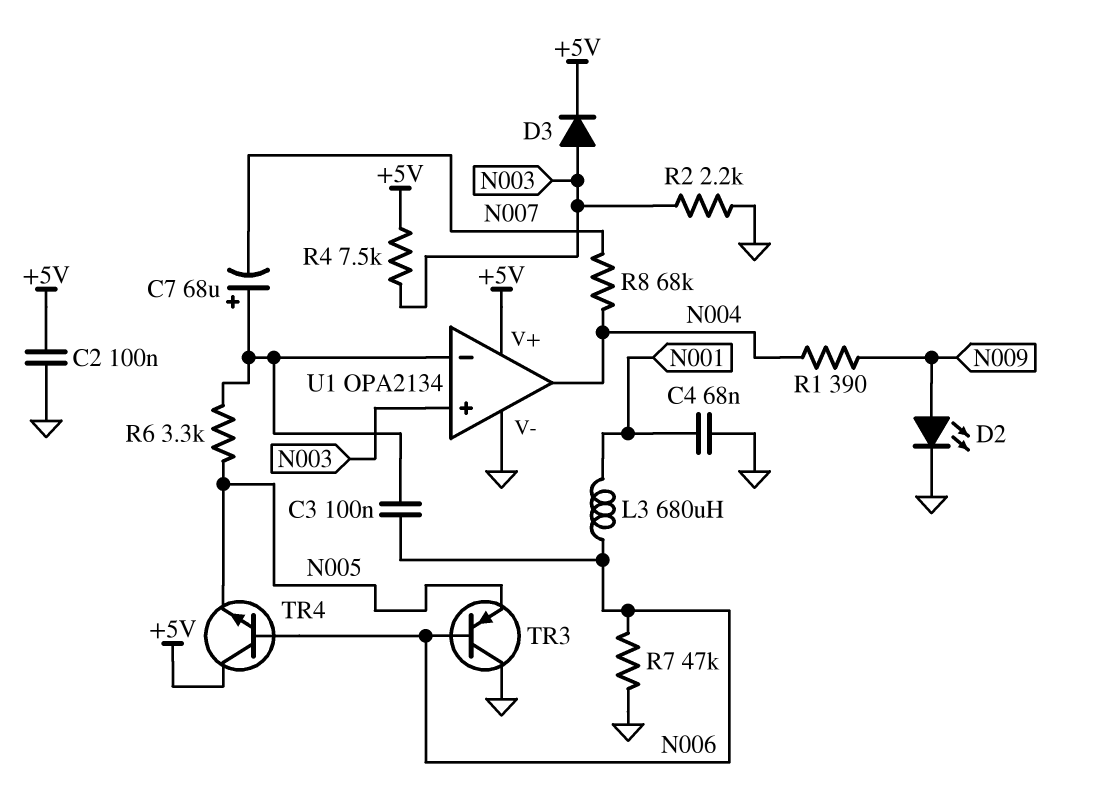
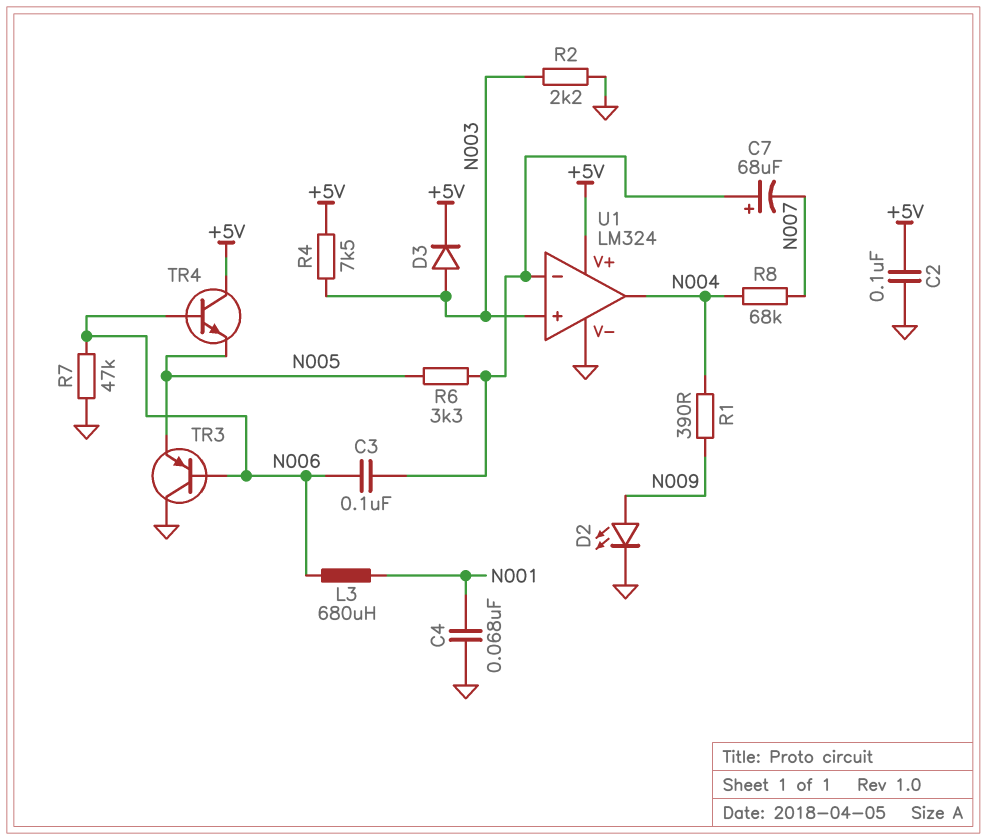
U1: OPA2134 -> LM324

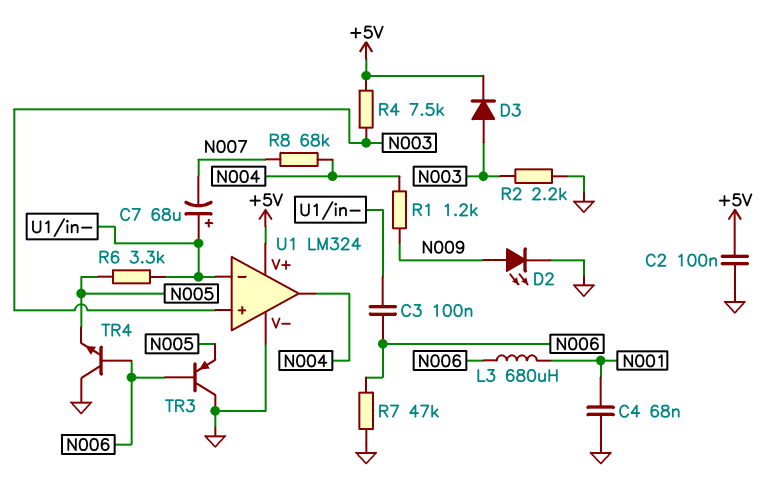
R1: 390 (N004, N009) -> 1.2k (N004, N009)
TR4: NPN (B N006, C +5V, E N005) -> NPN (B N006, C GND, E N005)

